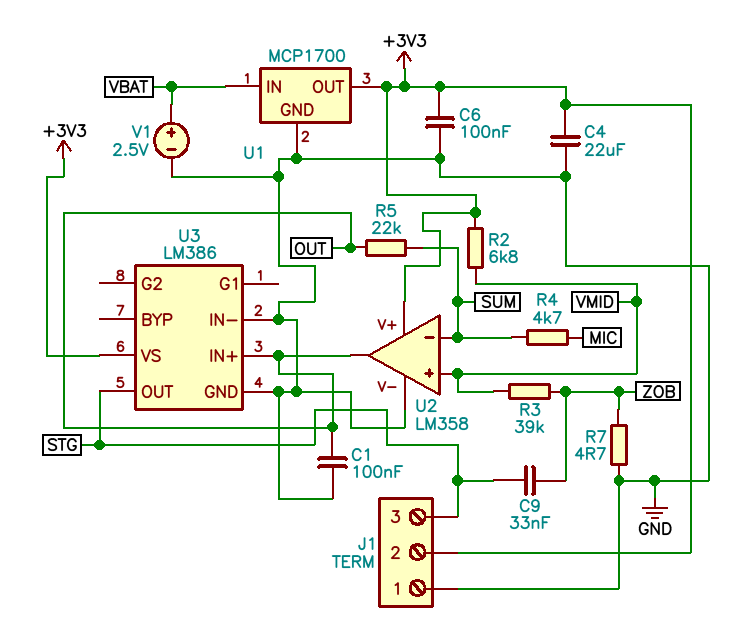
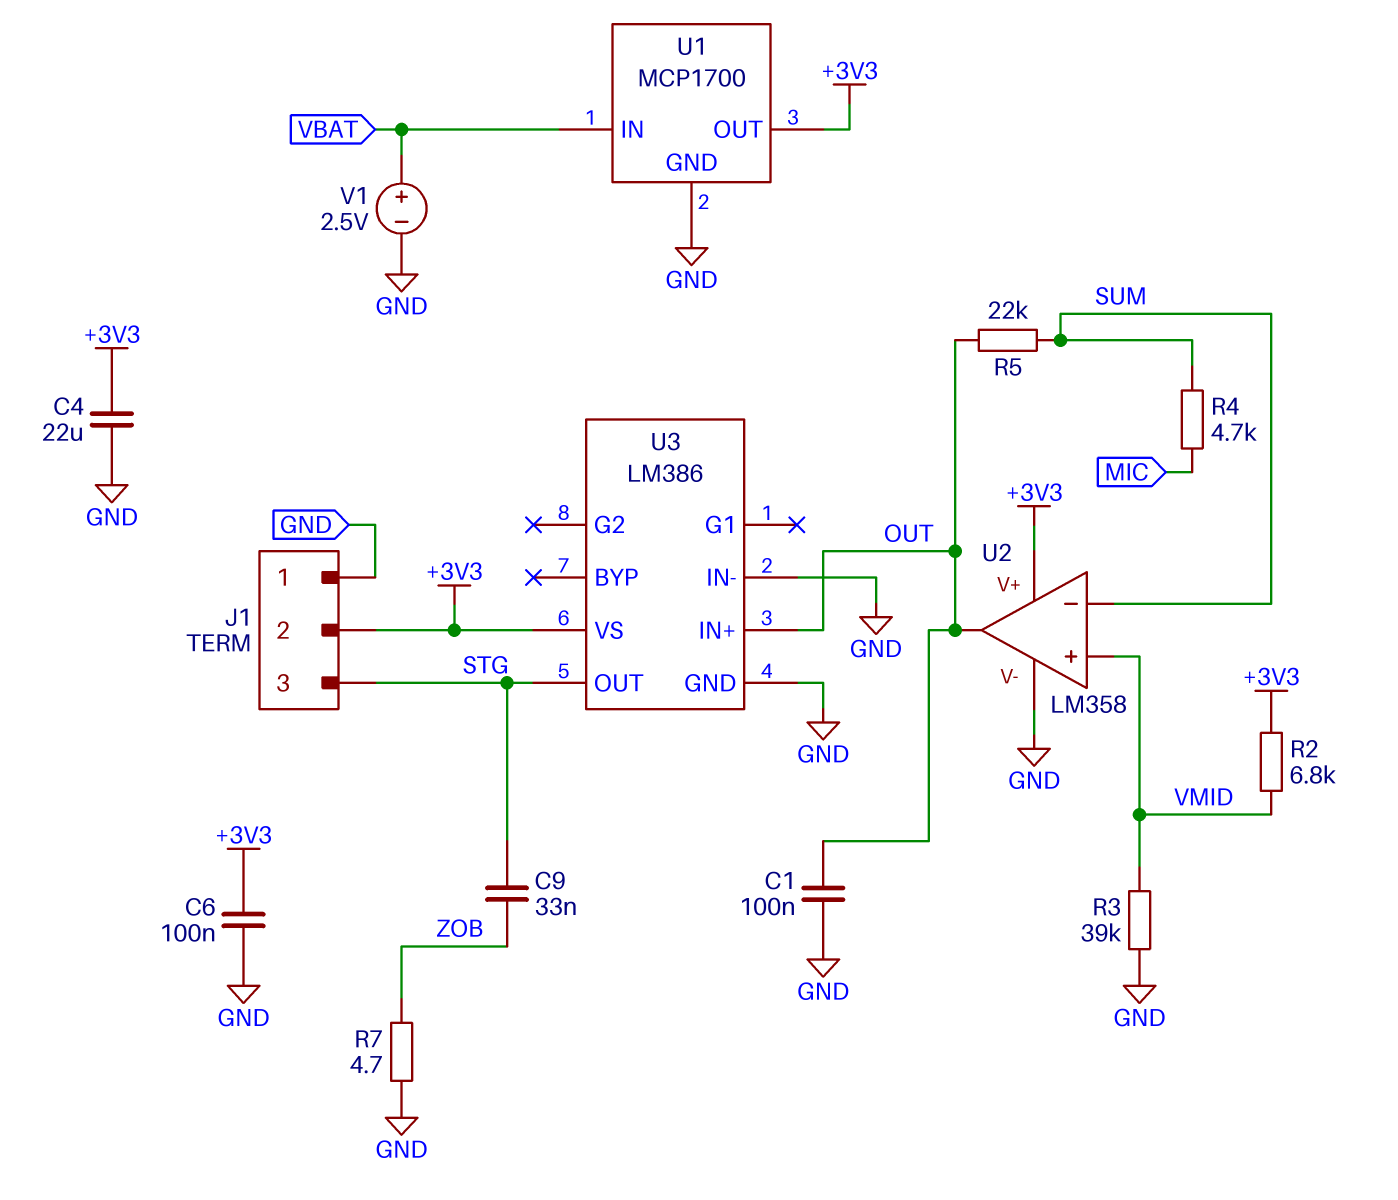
R3: 39k (VMID, ZOB) -> 39k (GND, VMID)

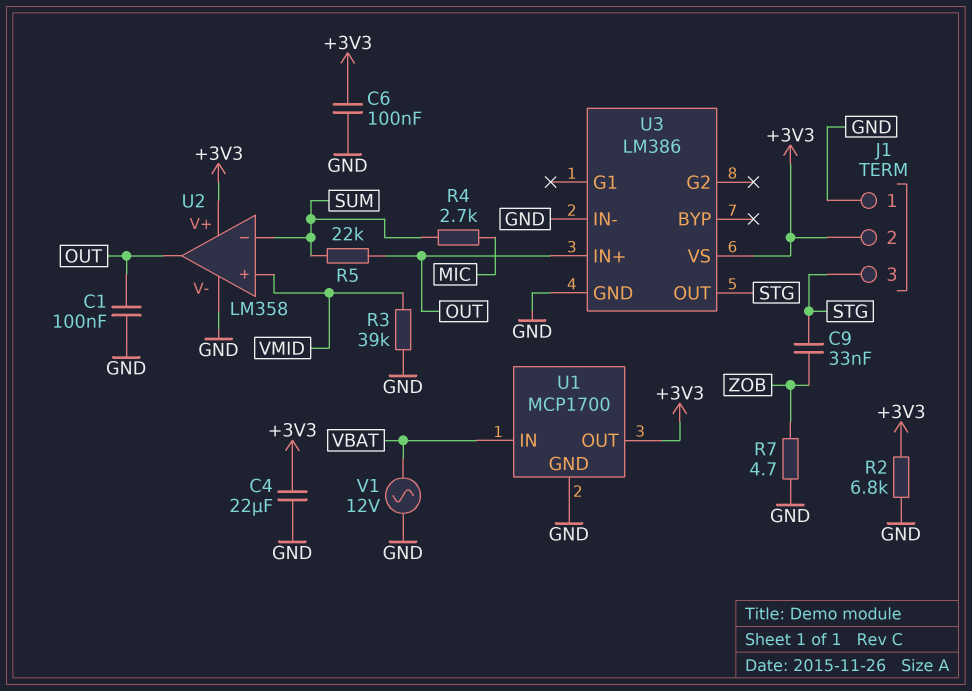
R2: 6.8k (+3V3, VMID) -> 6.8k (+3V3, GND)
R4: 4.7k (MIC, SUM) -> 2.7k (MIC, SUM)
V1: 2.5V (plus VBAT, minus GND) -> AC 12V (GND, VBAT)

